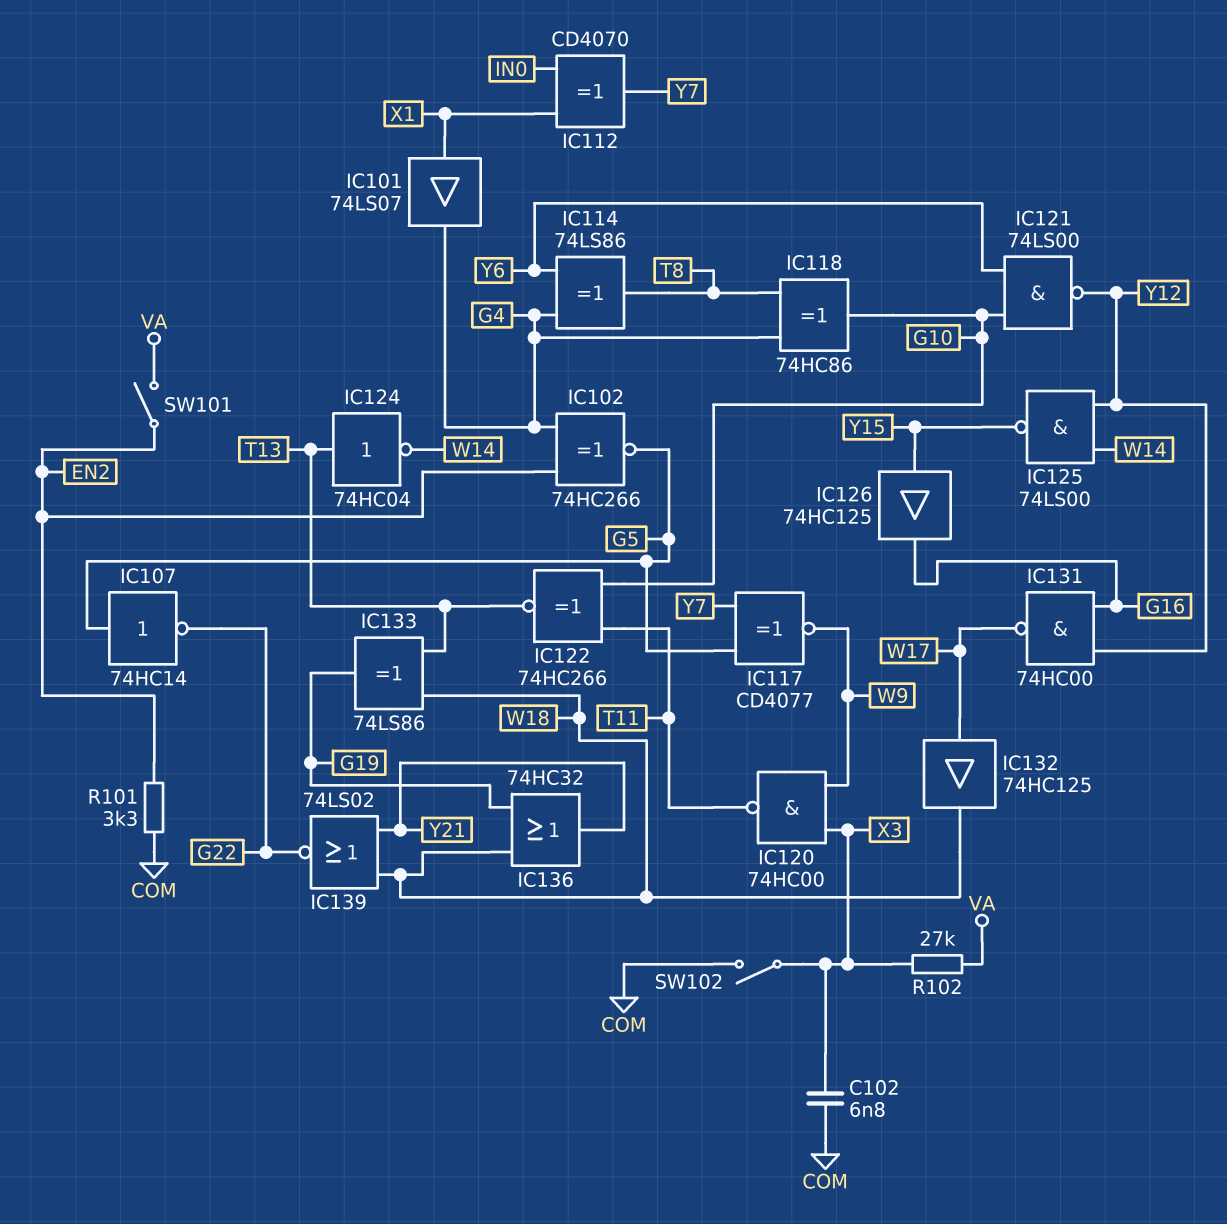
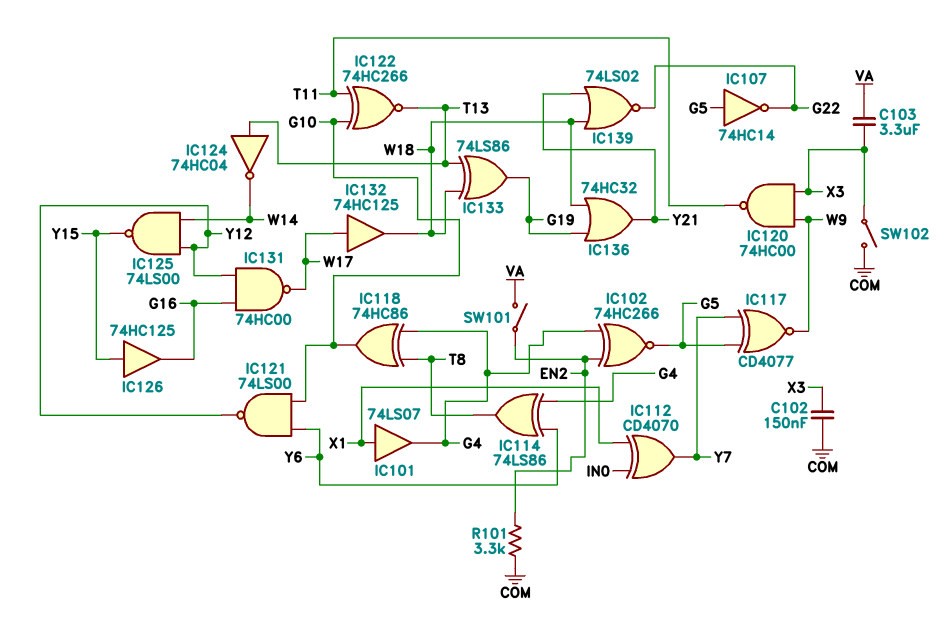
C102: 6.8nF (COM, X3) -> 150nF (COM, X3)
C103: none -> 3.3uF (VA, X3)
R102: 27k (VA, X3) -> none

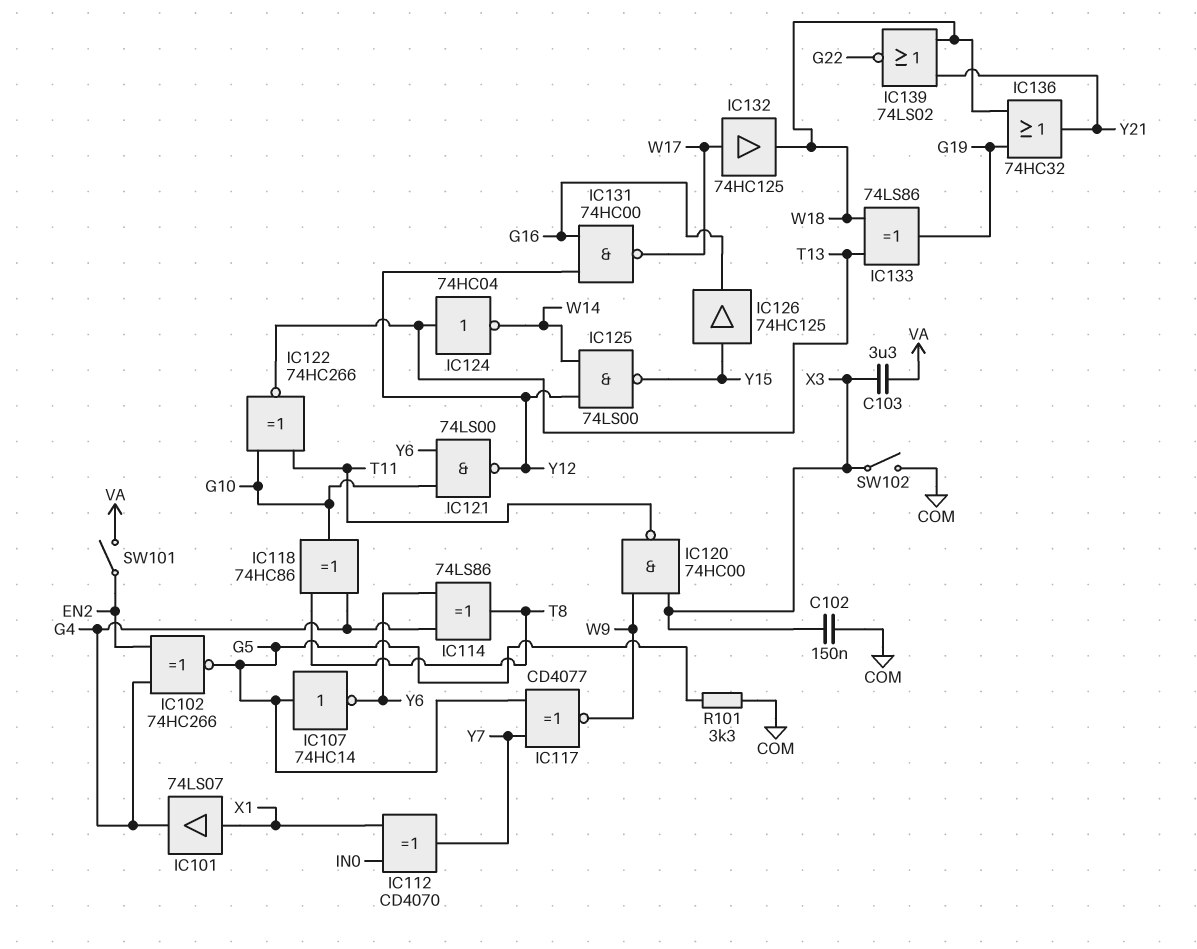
IC107: NOT 74HC14 (in G5, out G22) -> NOT 74HC14 (in G5, out Y6)
R101: 3.3k (COM, EN2) -> 3.3k (COM, G5)

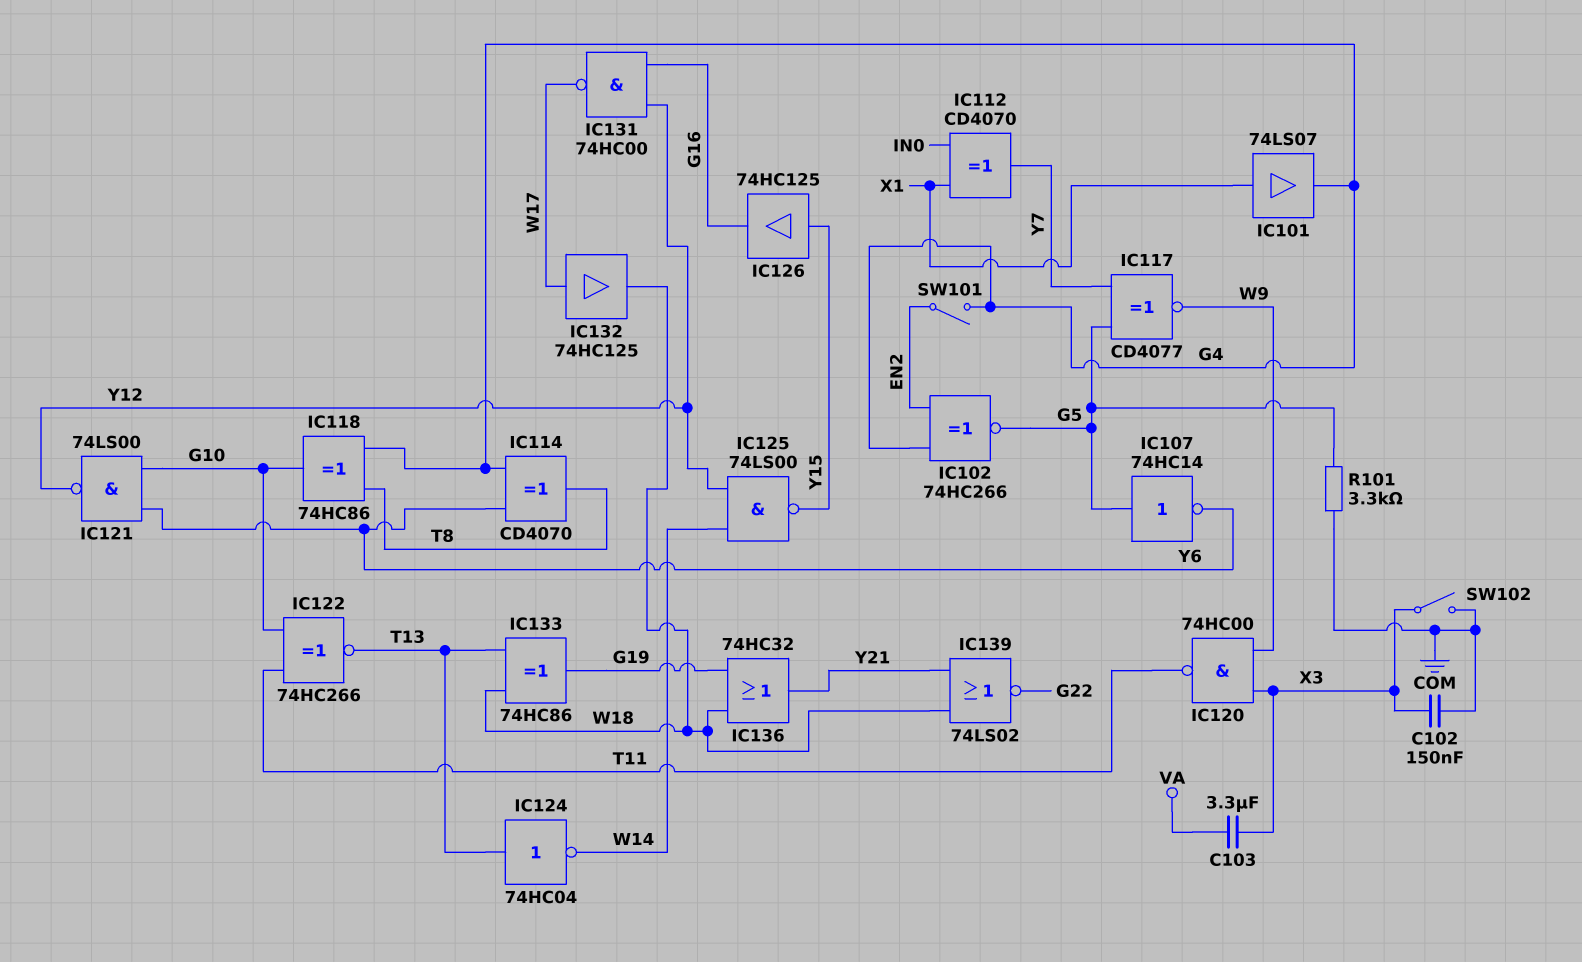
IC114: XOR 74LS86 (in G4, in Y6, out T8) -> XOR CD4070 (in G4, in Y6, out T8)
IC133: XOR 74LS86 (in T13, in W18, out G19) -> XOR 74HC86 (in T13, in W18, out G19)
SW101: switch (EN2, VA) -> switch (EN2, G4)

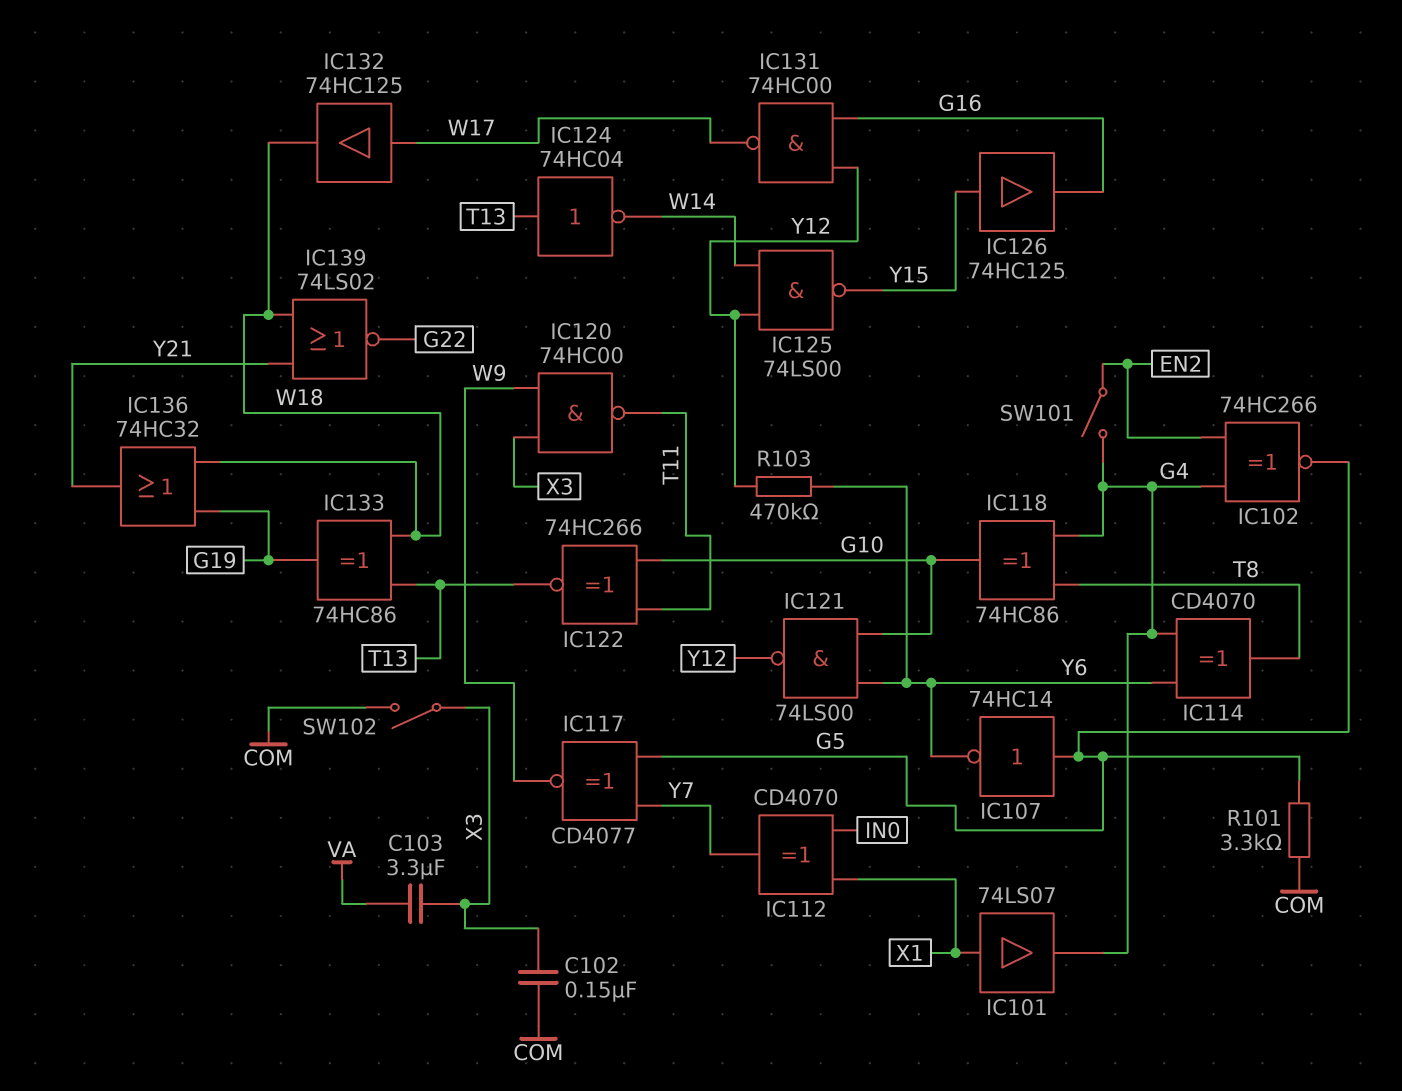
R103: none -> 470k (Y6, Y12)

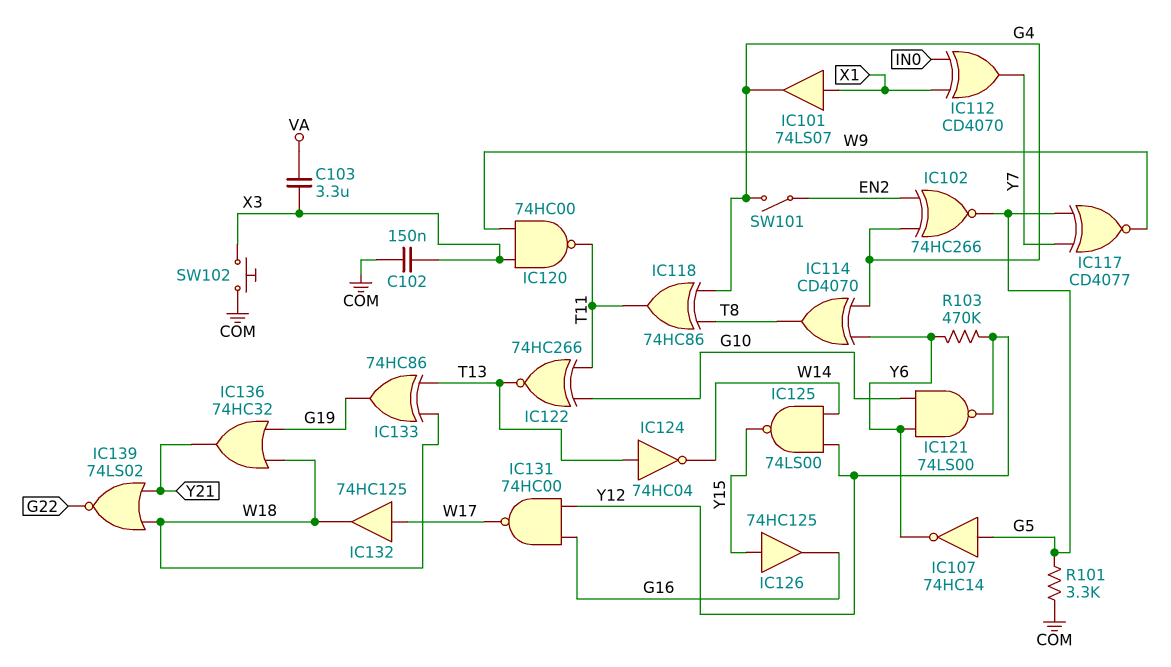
IC118: XOR 74HC86 (in G4, in T8, out G10) -> XOR 74HC86 (in G4, in T8, out T11)
SW102: switch (COM, X3) -> button (COM, X3)

